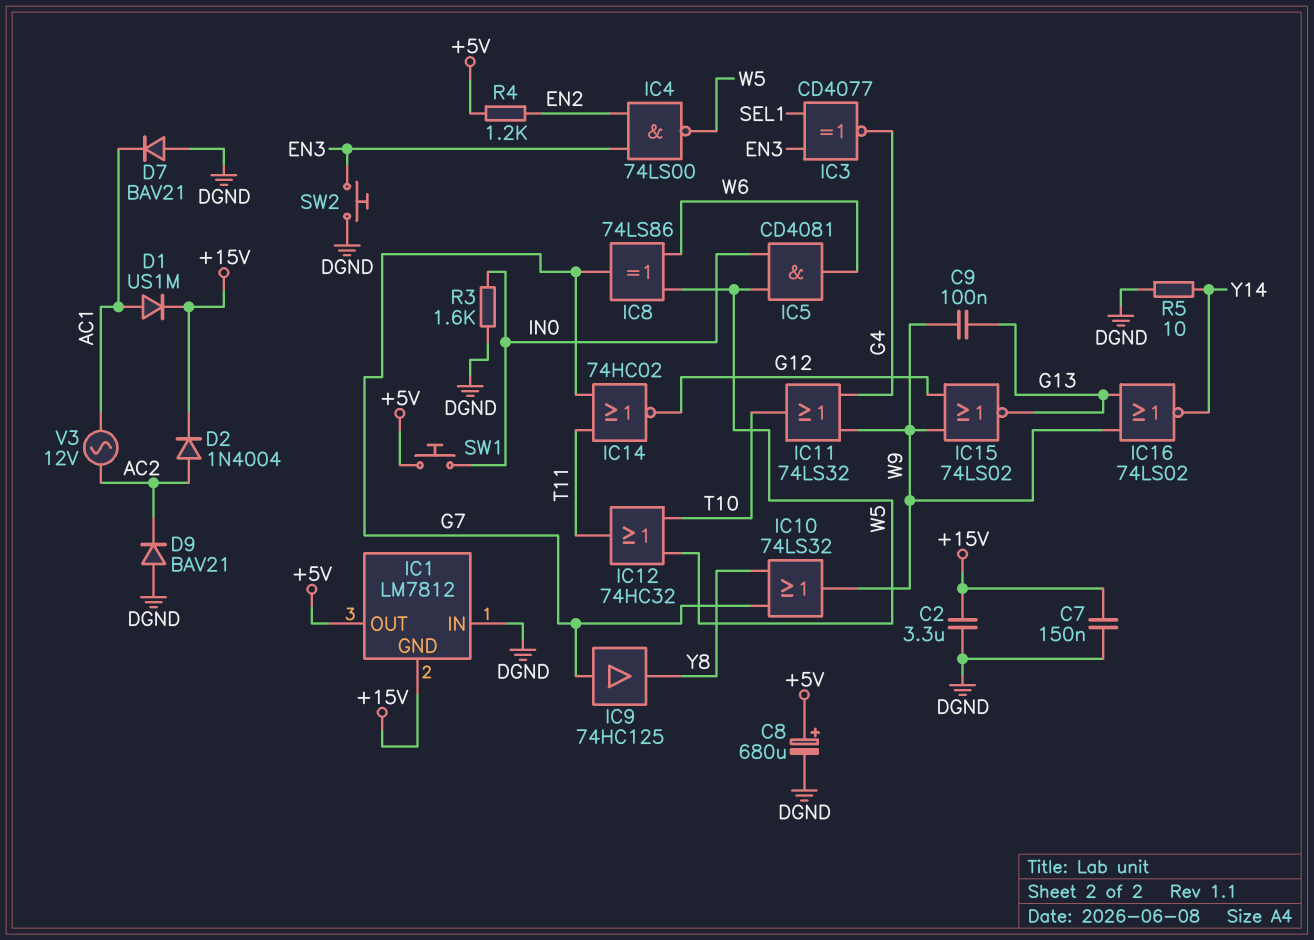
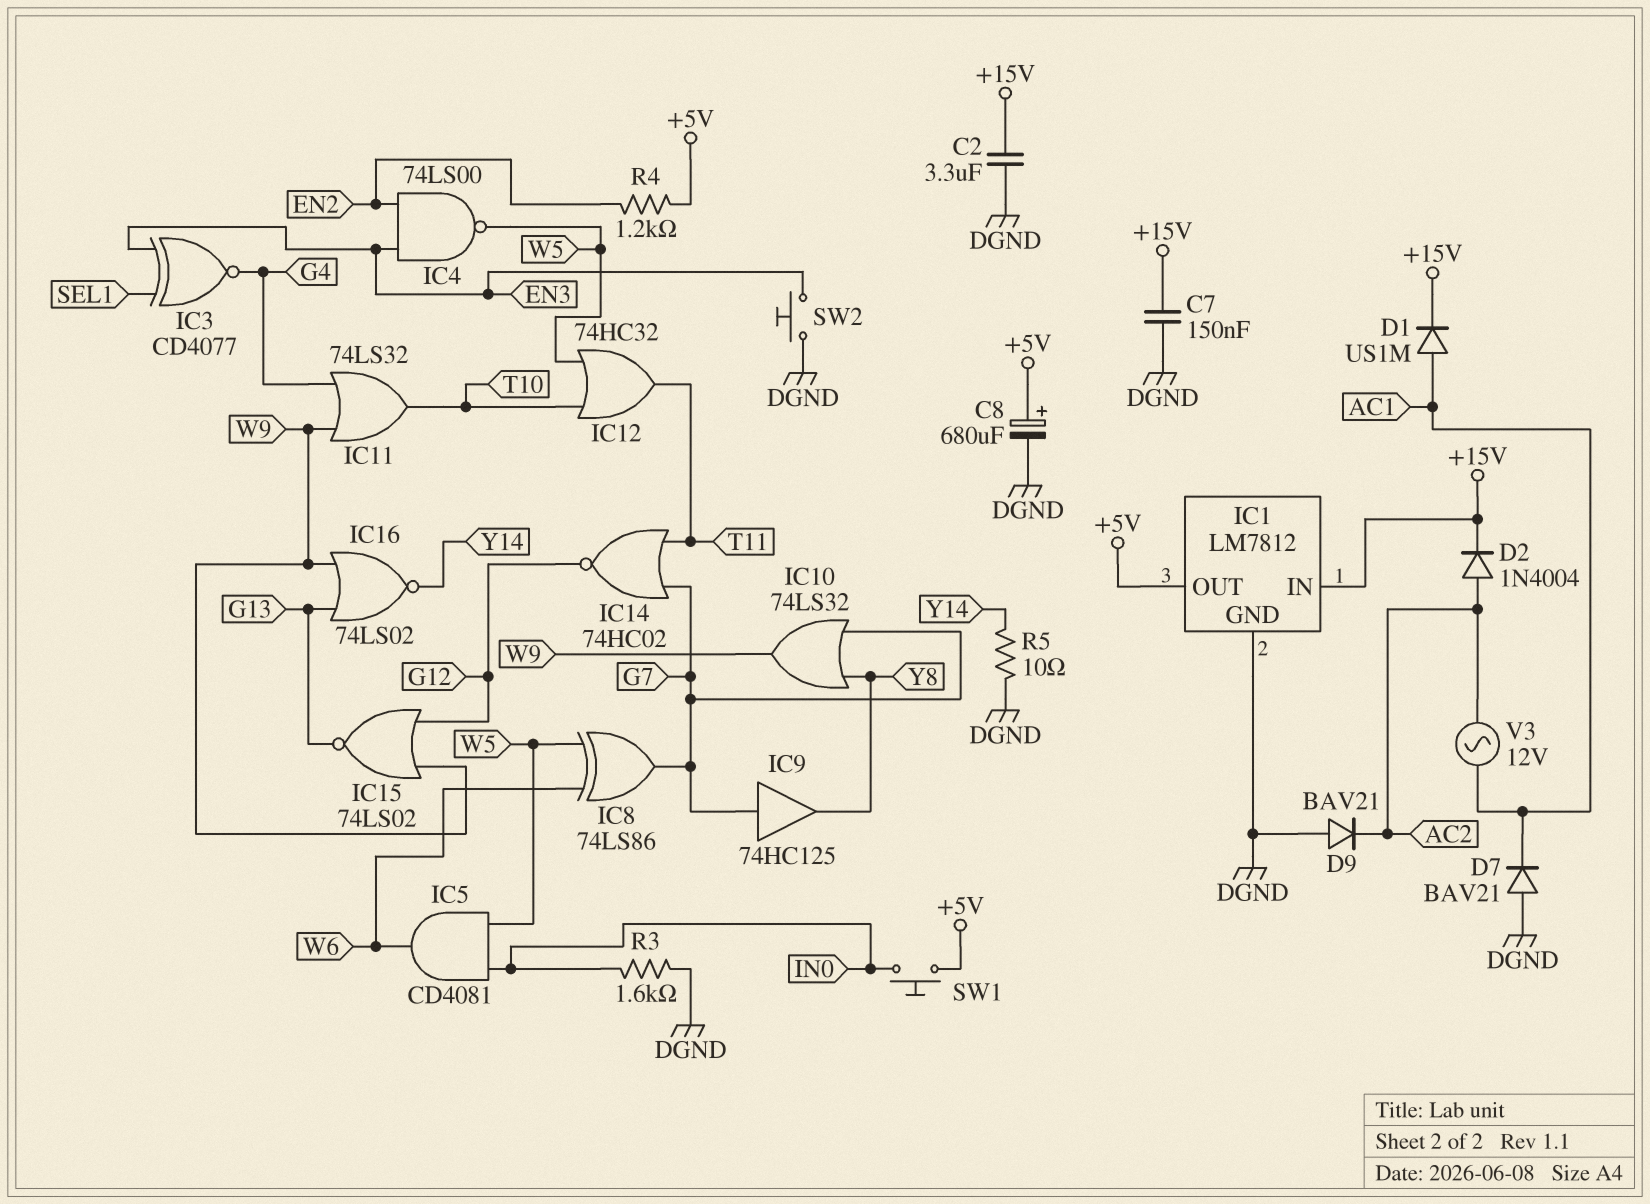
C9: 100nF (G13, W9) -> none
IC1 pin GND: +15V -> DGND
IC1 pin IN: DGND -> +15V

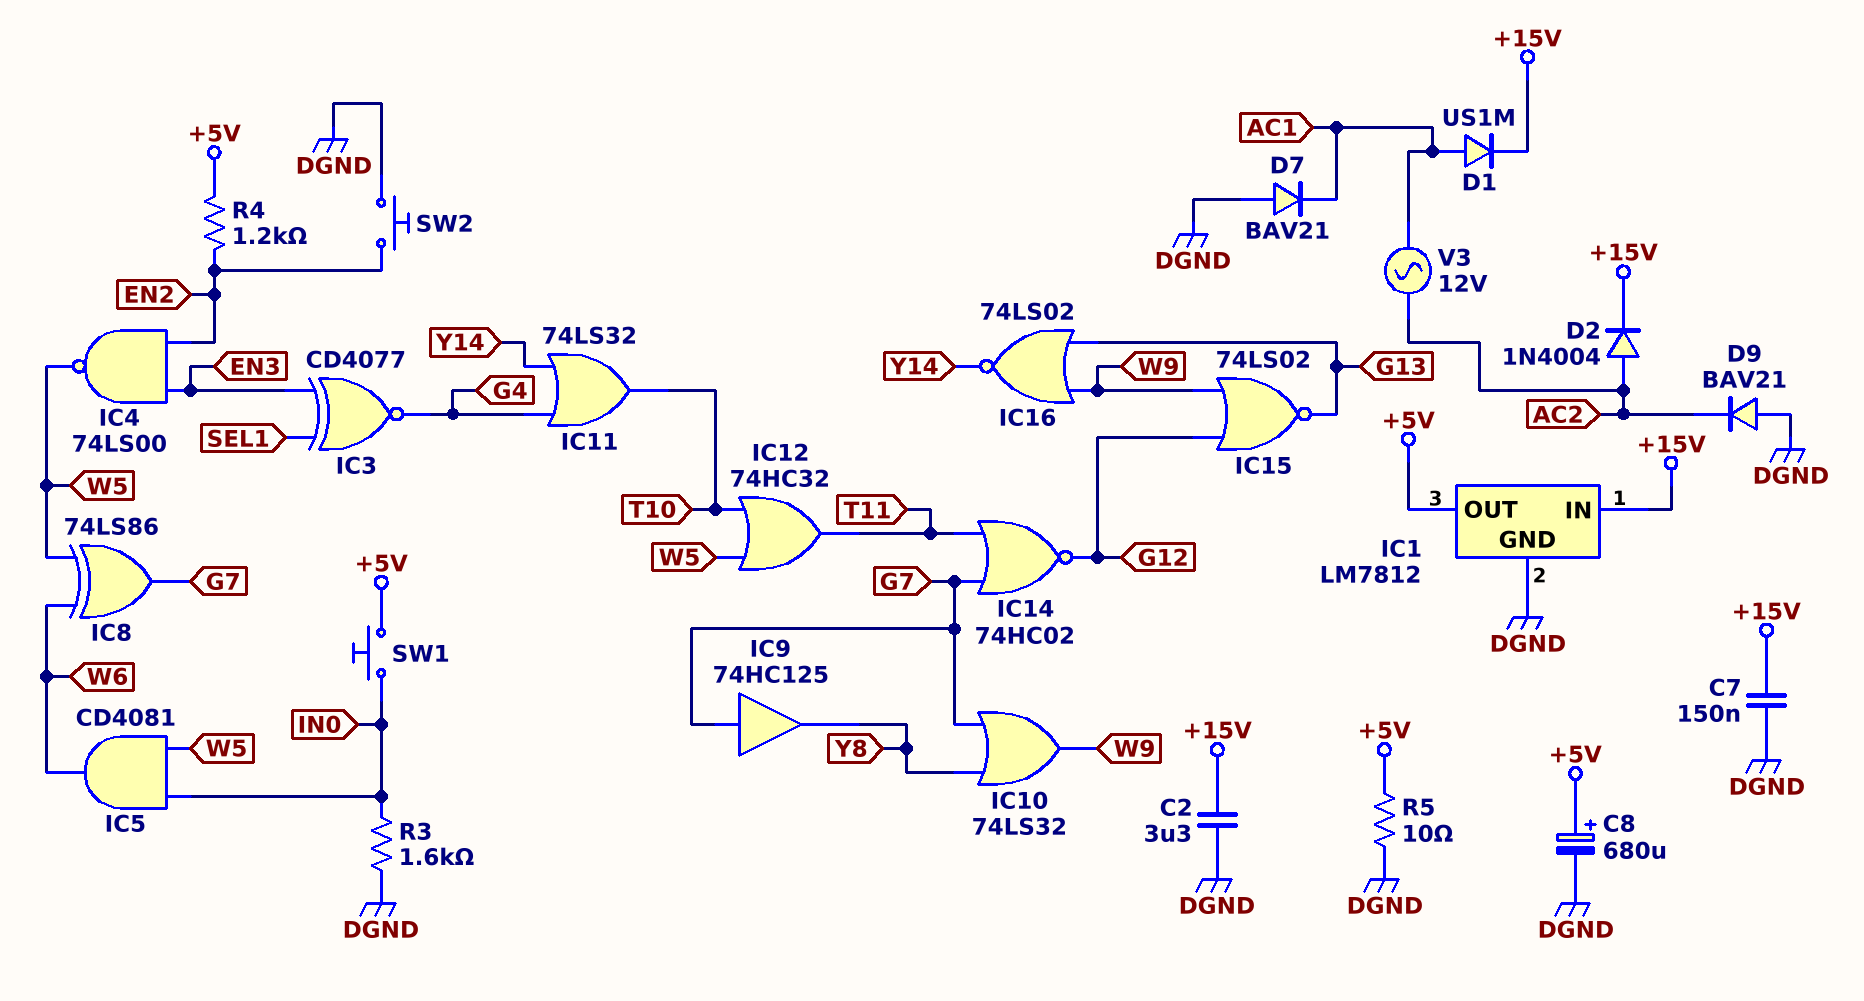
IC11: OR 74LS32 (in G4, in W9, out T10) -> OR 74LS32 (in G4, in Y14, out T10)
R5: 10 (DGND, Y14) -> 10 (+5V, DGND)
SW2: button (DGND, EN3) -> button (DGND, EN2)

